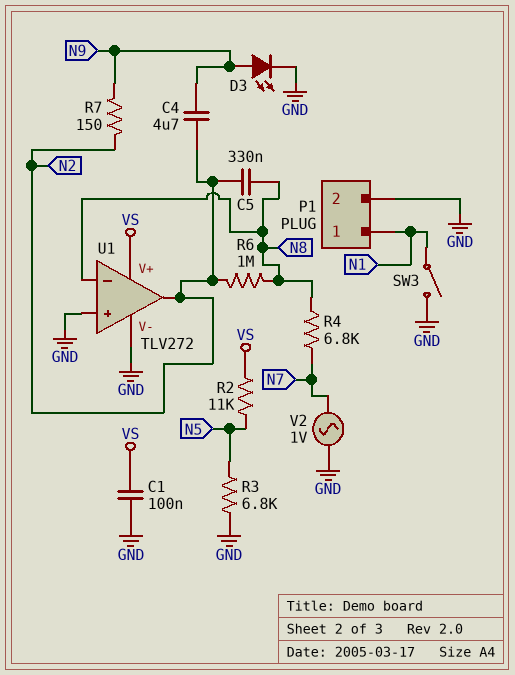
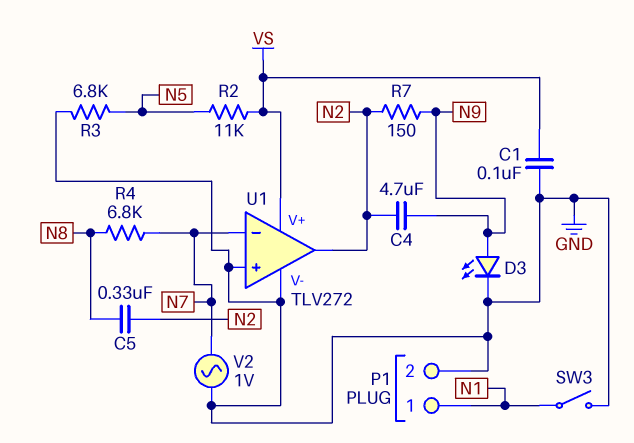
R6: 1M (N2, N8) -> none
U1 pin in-: N8 -> N7

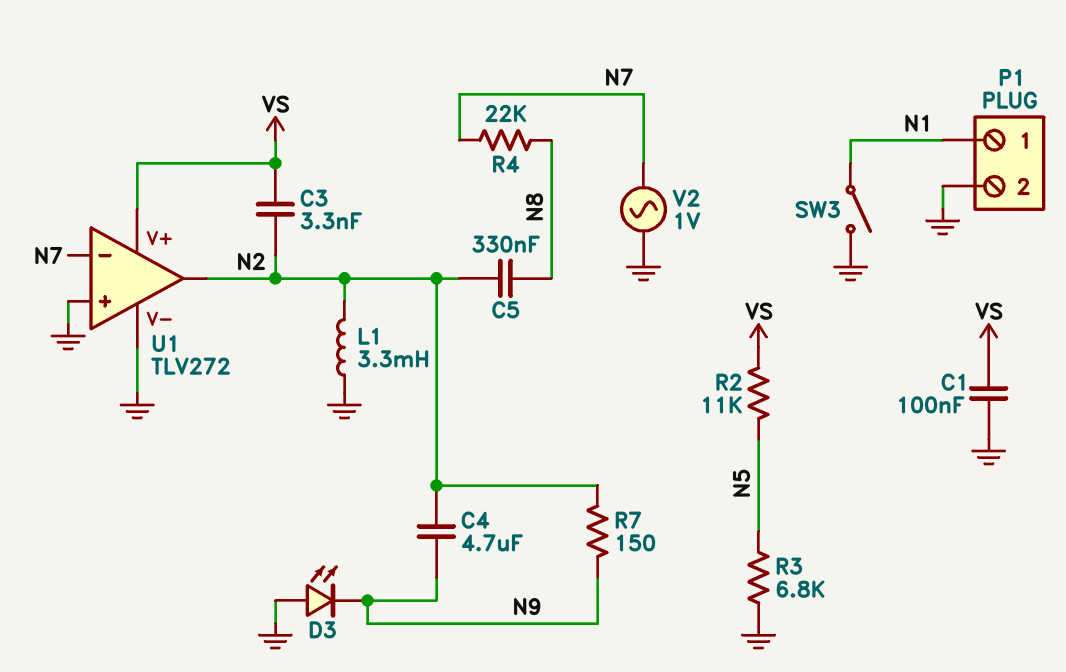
C3: none -> 3.3nF (N2, VS)
D3: LED (A N9, K GND) -> LED (A GND, K N9)
L1: none -> 3.3mH (GND, N2)
R4: 6.8k (N7, N8) -> 22k (N7, N8)

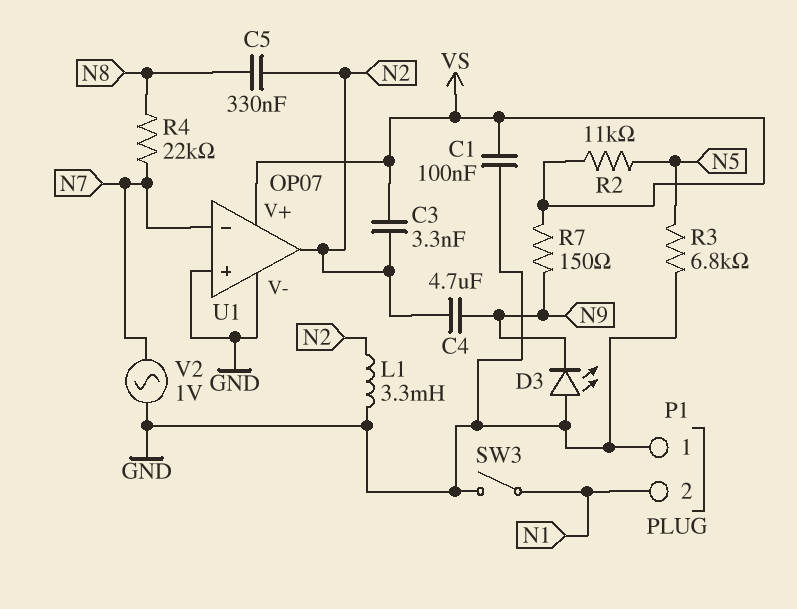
P1 pin 1: N1 -> GND
P1 pin 2: GND -> N1
R7: 150 (N2, N9) -> 150 (N9, VS)
U1: TLV272 -> OP07

